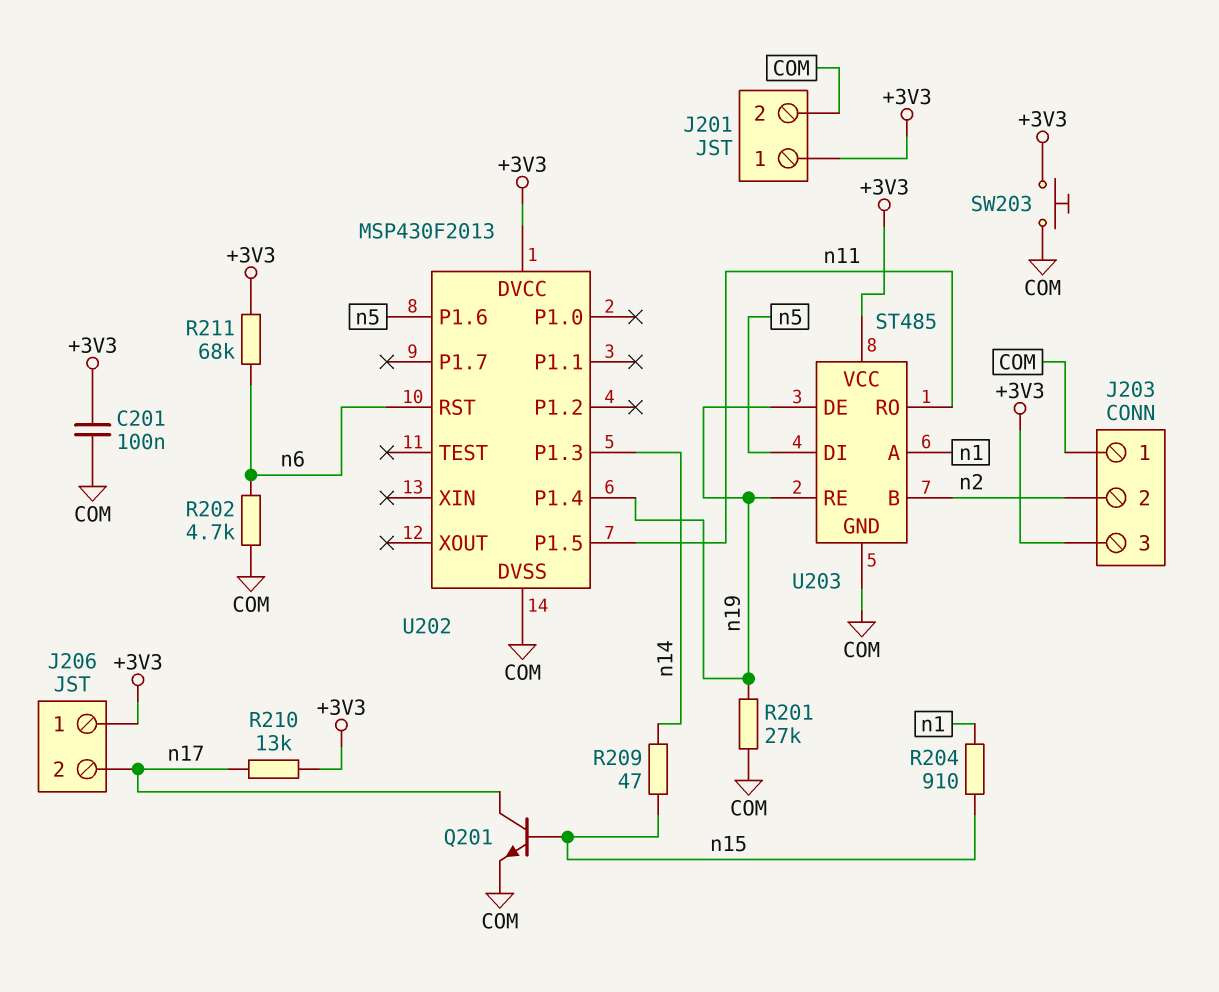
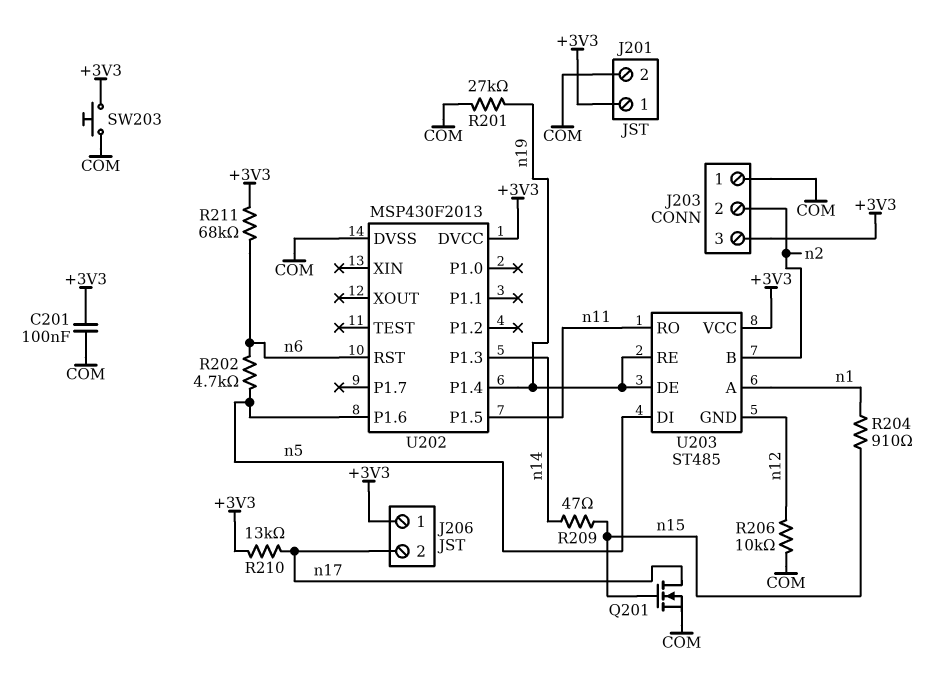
Q201: NPN (B n15, C n17, E COM) -> NMOS (G n15, D n17, S COM)
R202: 4.7k (COM, n6) -> 4.7k (n5, n6)
R206: none -> 10k (COM, n12)
U203 pin GND: COM -> n12

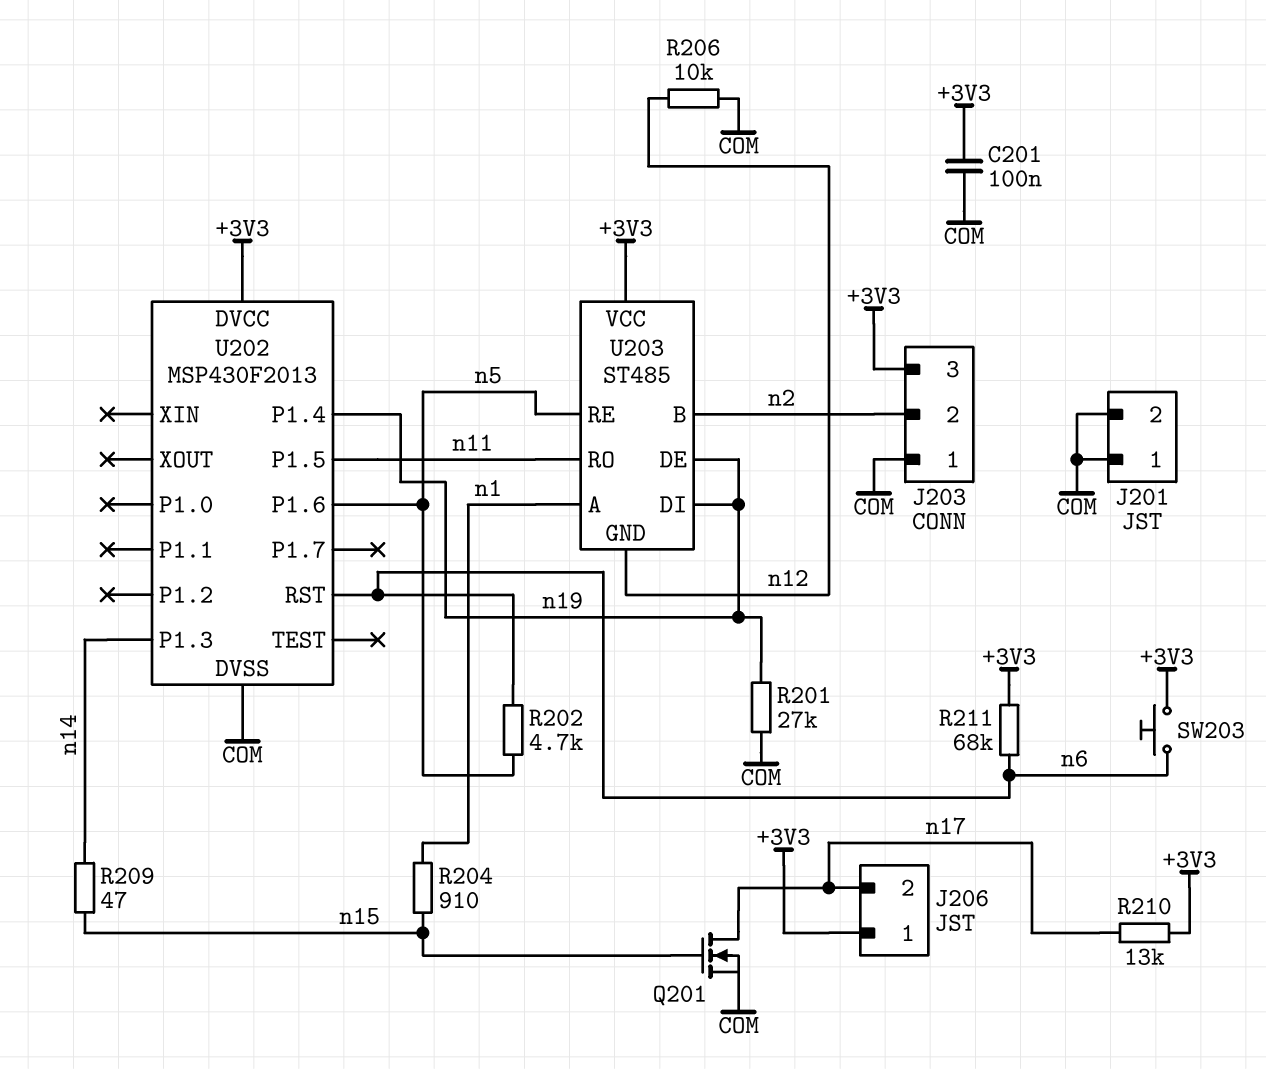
J201 pin 1: +3V3 -> COM
SW203: button (+3V3, COM) -> button (+3V3, n6)
U203 pin DI: n5 -> n19
U203 pin RE: n19 -> n5

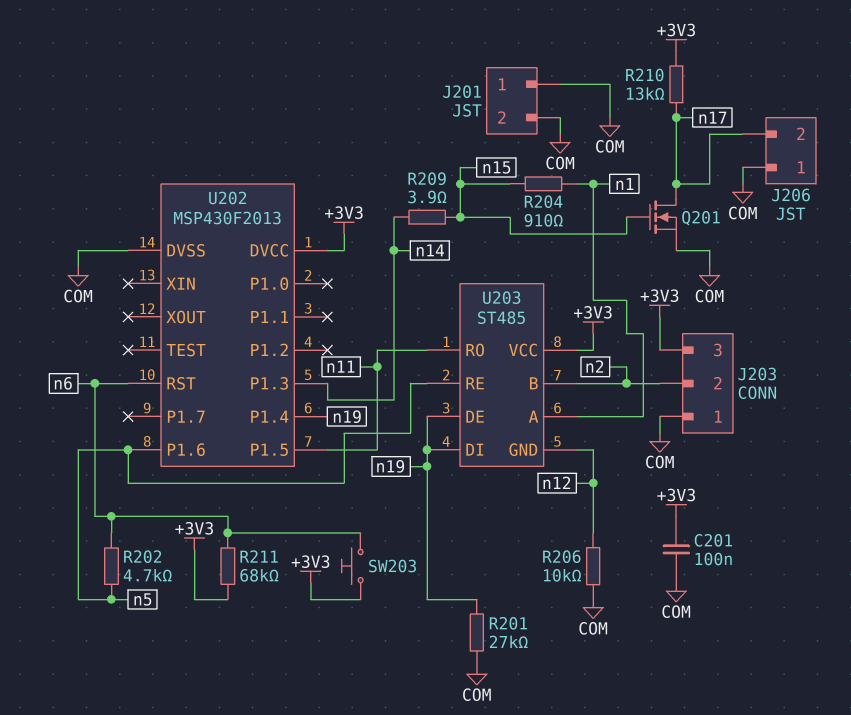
J206 pin 1: +3V3 -> COM
R209: 47 (n14, n15) -> 3.9 (n14, n15)

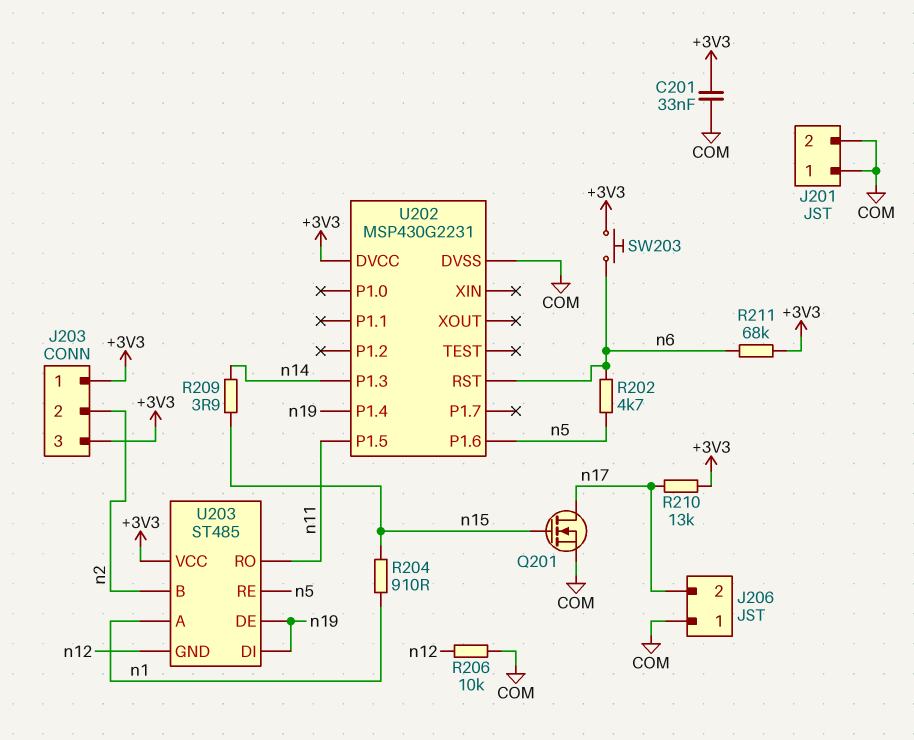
C201: 100nF (+3V3, COM) -> 33nF (+3V3, COM)
J203 pin 1: COM -> +3V3
R201: 27k (COM, n19) -> none
U202: MSP430F2013 -> MSP430G2231

